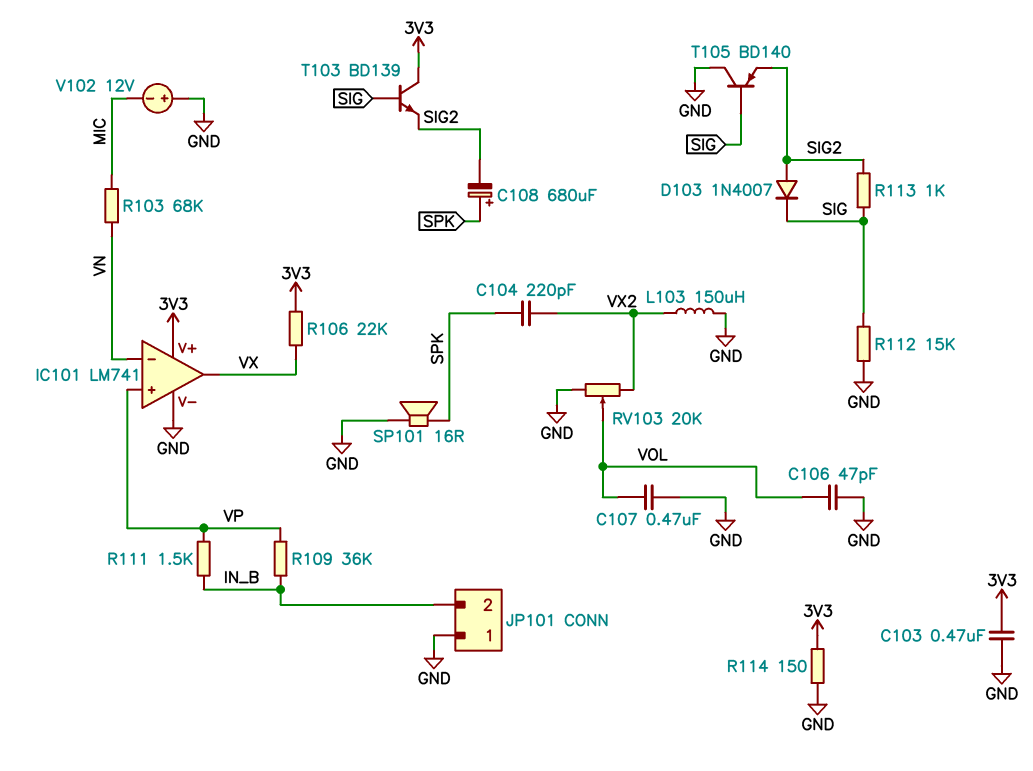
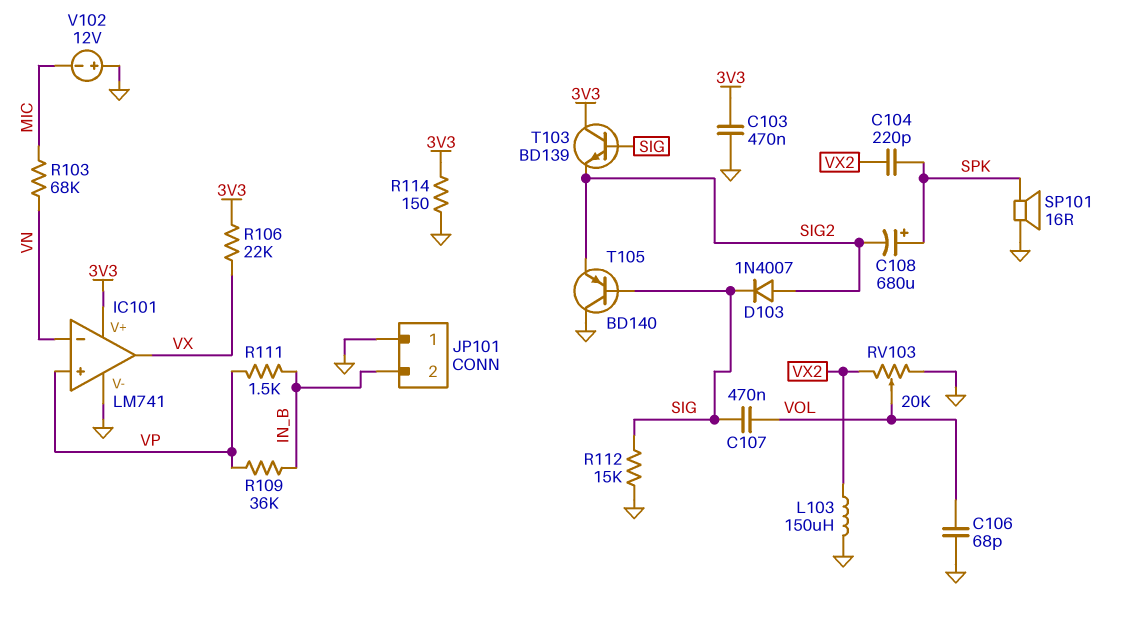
C106: 47pF (GND, VOL) -> 68pF (GND, VOL)
C107: 470nF (GND, VOL) -> 470nF (SIG, VOL)
R113: 1k (SIG, SIG2) -> none

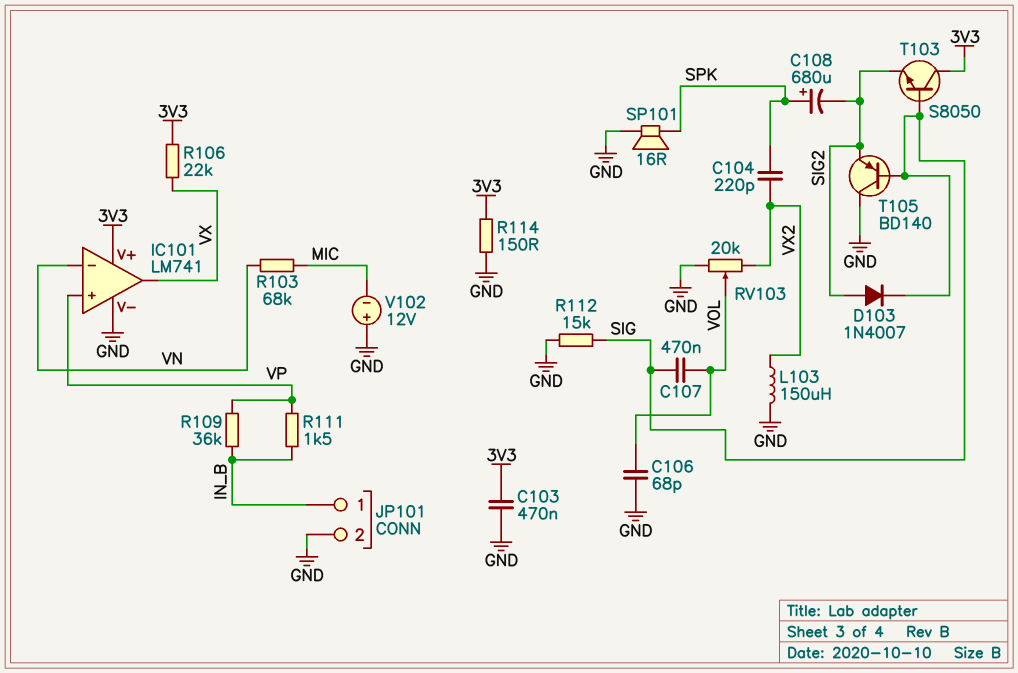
JP101 pin 1: GND -> IN_B
JP101 pin 2: IN_B -> GND
T103: NPN BD139 (B SIG, C 3V3, E SIG2) -> NPN S8050 (B SIG, C 3V3, E SIG2)

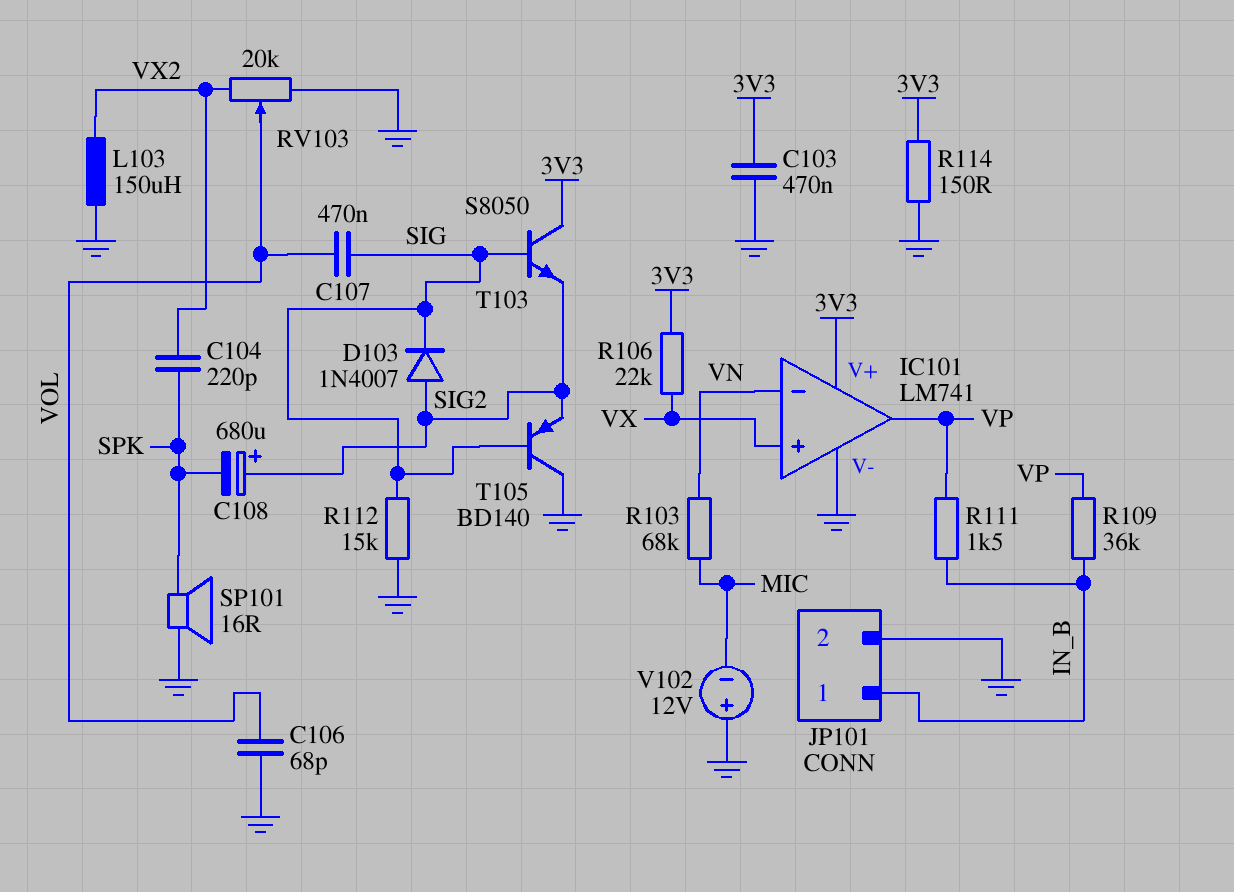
C108: 680uF (plus SPK, minus SIG2) -> 680uF (plus SIG2, minus SPK)
IC101 pin in+: VP -> VX
IC101 pin out: VX -> VP

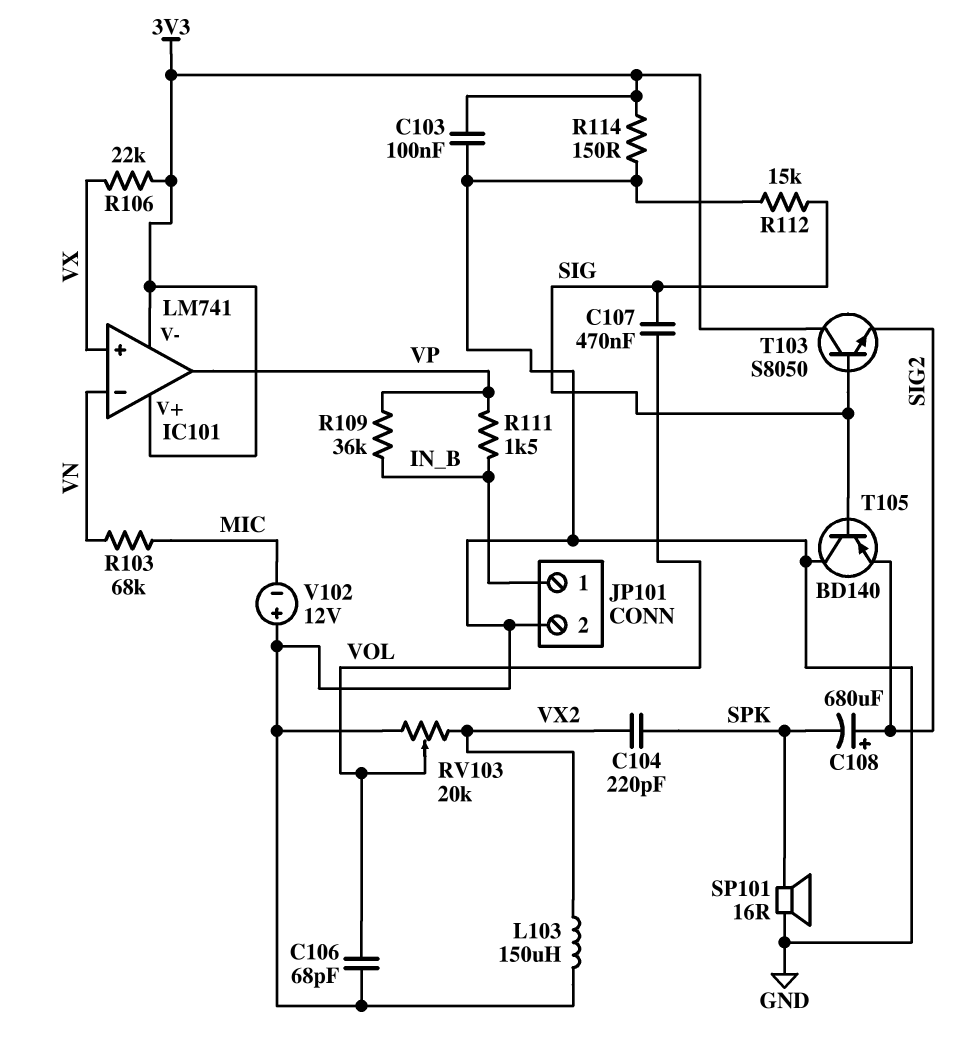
C103: 470nF (3V3, GND) -> 100nF (3V3, GND)
D103: diode 1N4007 (A SIG2, K SIG) -> none
IC101 pin V-: GND -> 3V3

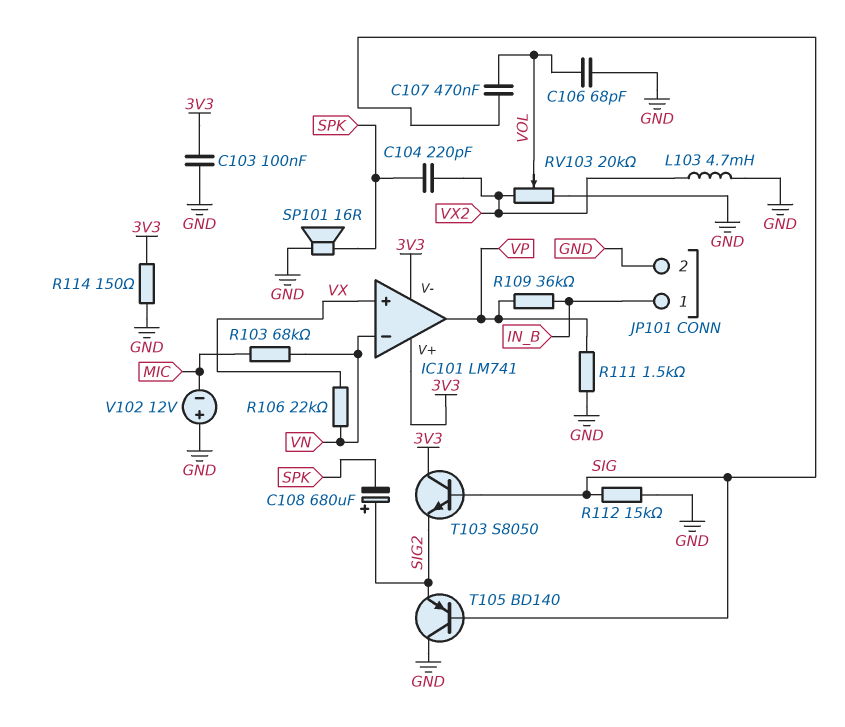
L103: 150uH (GND, VX2) -> 4.7mH (GND, VX2)
R106: 22k (3V3, VX) -> 22k (VN, VX)
R111: 1.5k (IN_B, VP) -> 1.5k (GND, VP)

